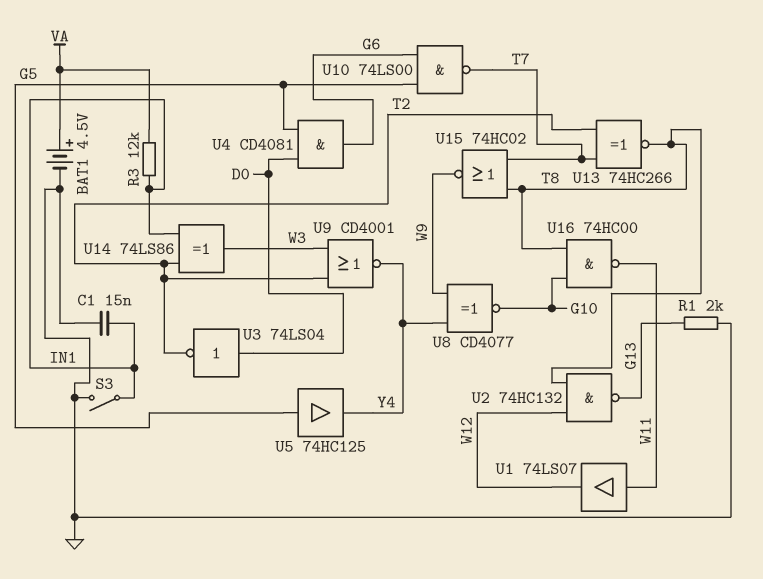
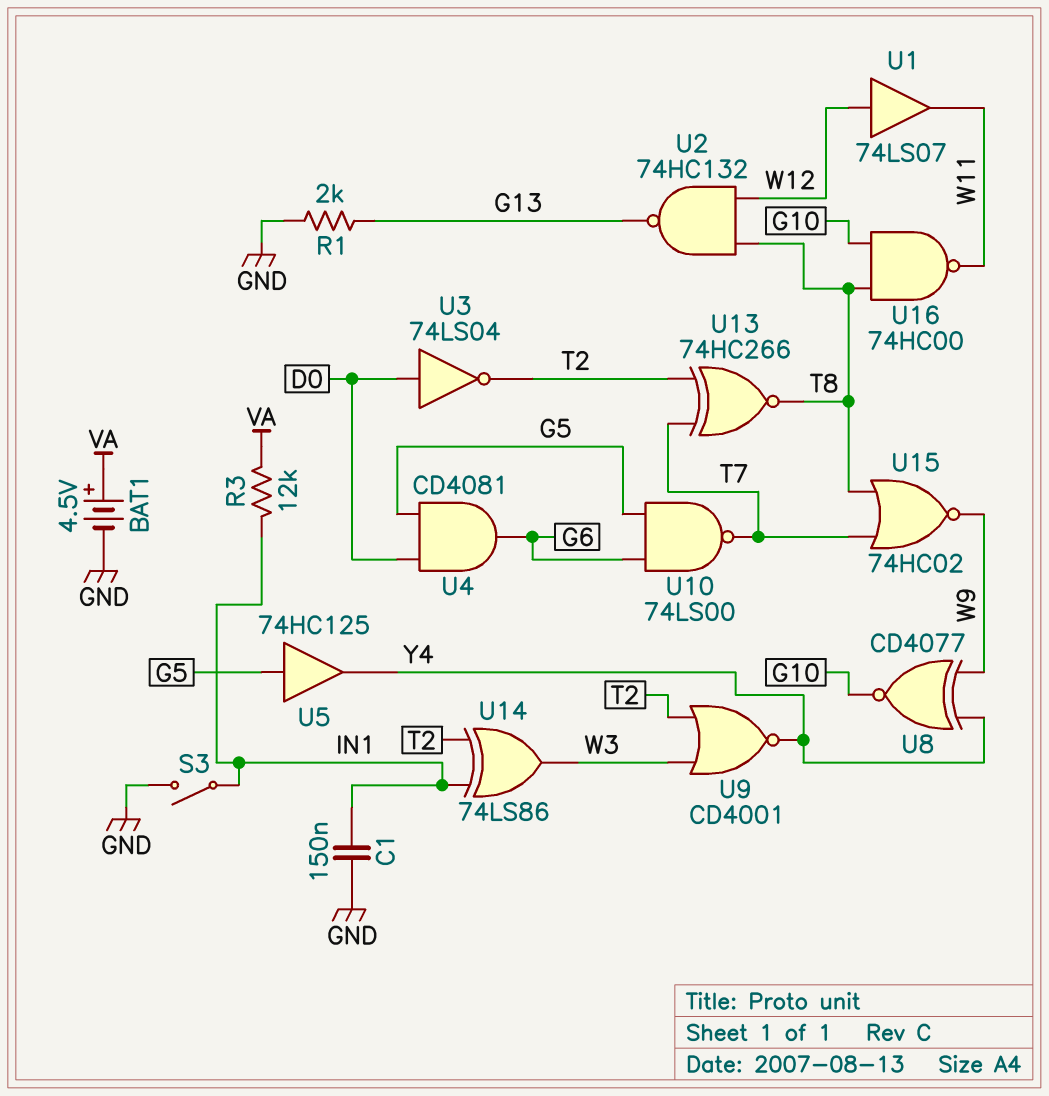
C1: 15nF (GND, IN1) -> 150nF (GND, IN1)
U1: buffer 74LS07 (in W11, out W12) -> buffer 74LS07 (in W12, out W11)

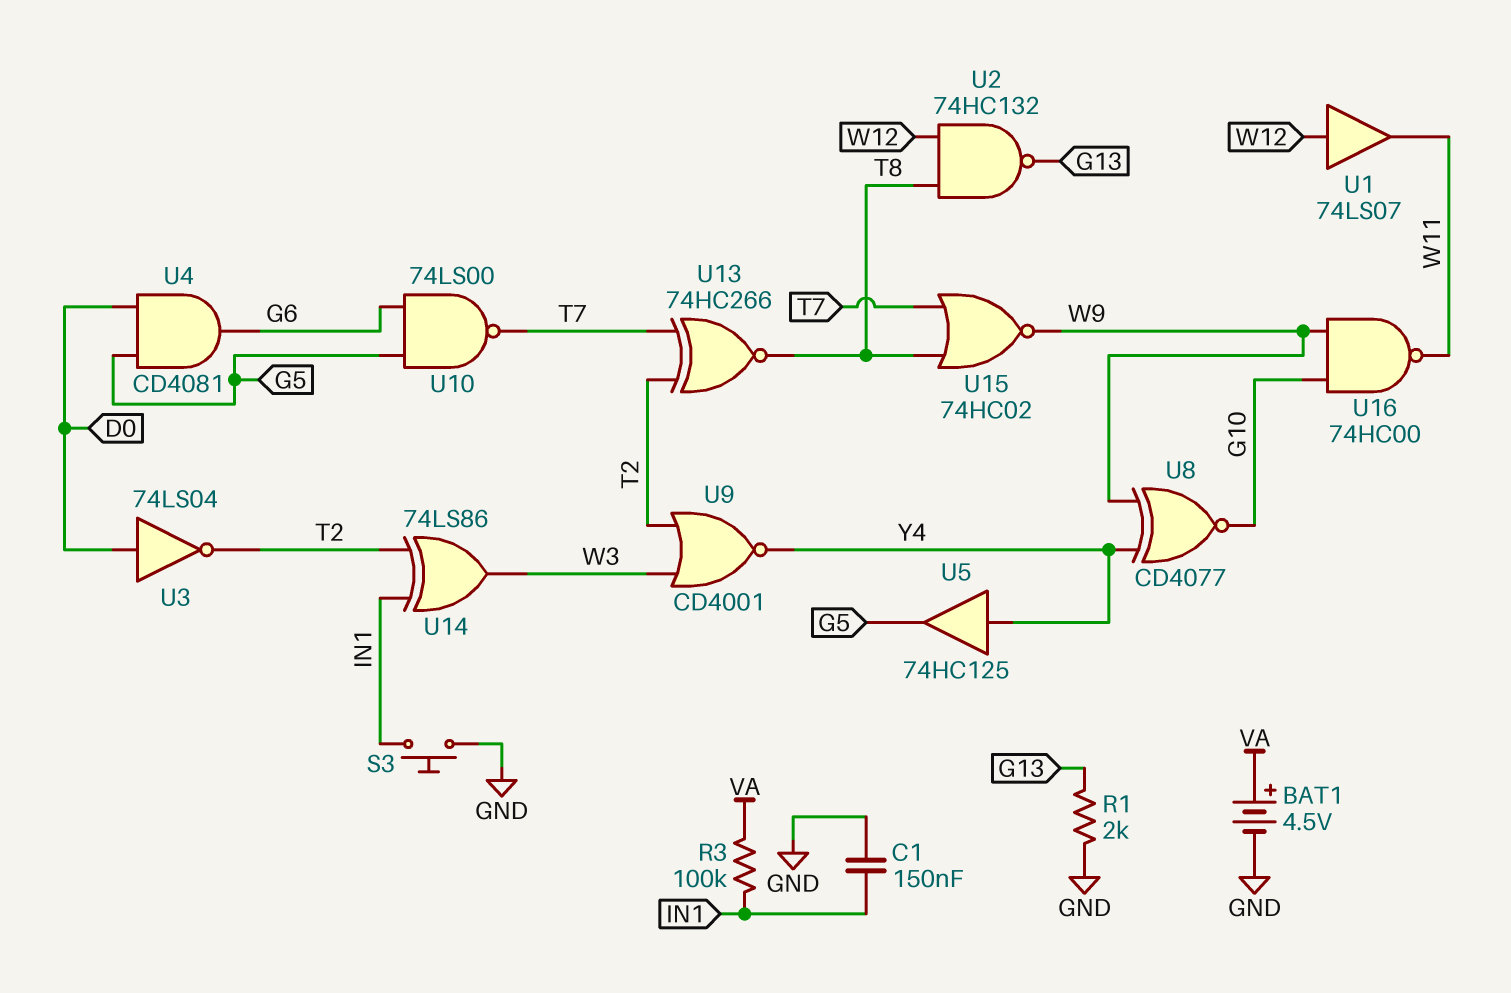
R3: 12k (IN1, VA) -> 100k (IN1, VA)
S3: switch (GND, IN1) -> button (GND, IN1)
U5: buffer 74HC125 (in G5, out Y4) -> buffer 74HC125 (in Y4, out G5)
U16: NAND 74HC00 (in G10, in T8, out W11) -> NAND 74HC00 (in G10, in W9, out W11)

